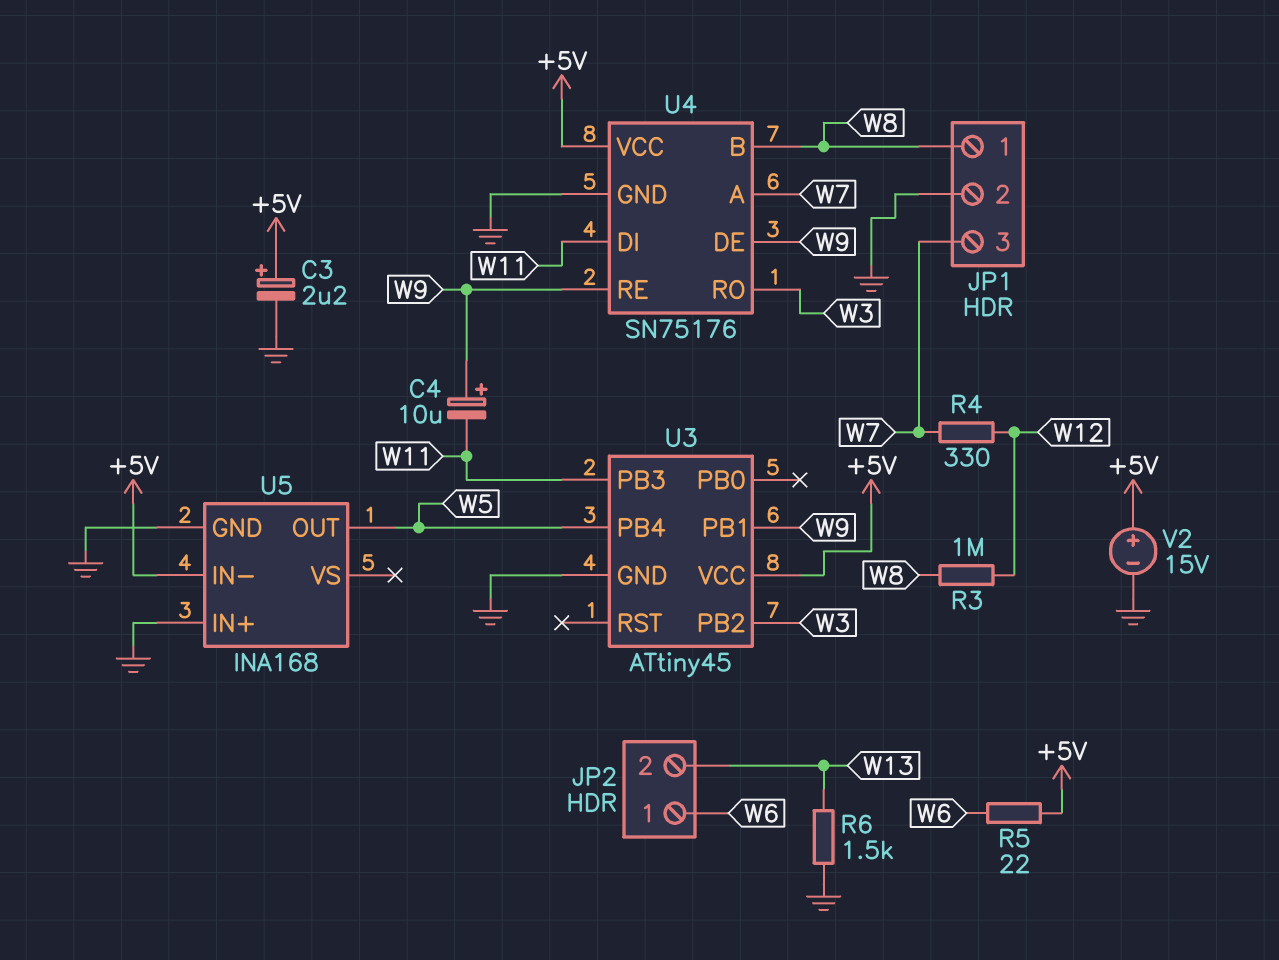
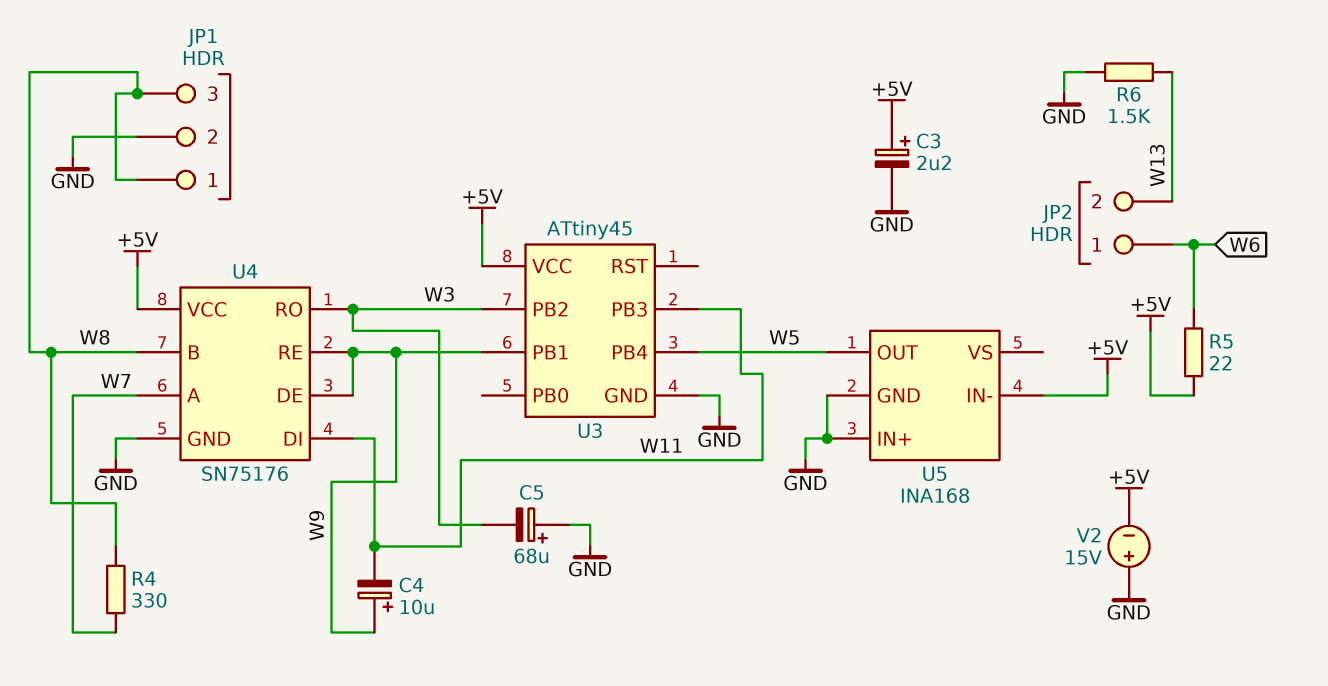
C5: none -> 68uF (plus GND, minus W3)
JP1 pin 3: W7 -> W8
R3: 1M (W8, W12) -> none
R4: 330 (W7, W12) -> 330 (W7, W8)
V2: 15V (plus +5V, minus GND) -> 15V (plus GND, minus +5V)

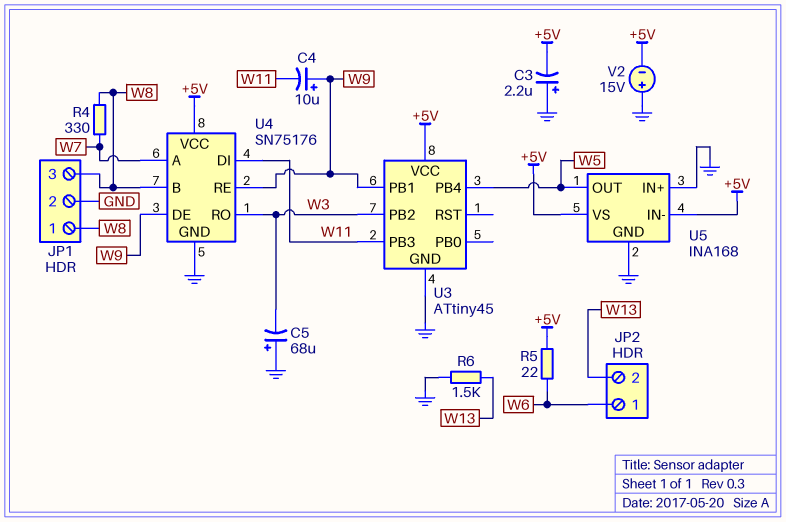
C3: 2.2uF (plus +5V, minus GND) -> 2.2uF (plus GND, minus +5V)
U5 pin VS: none -> +5V

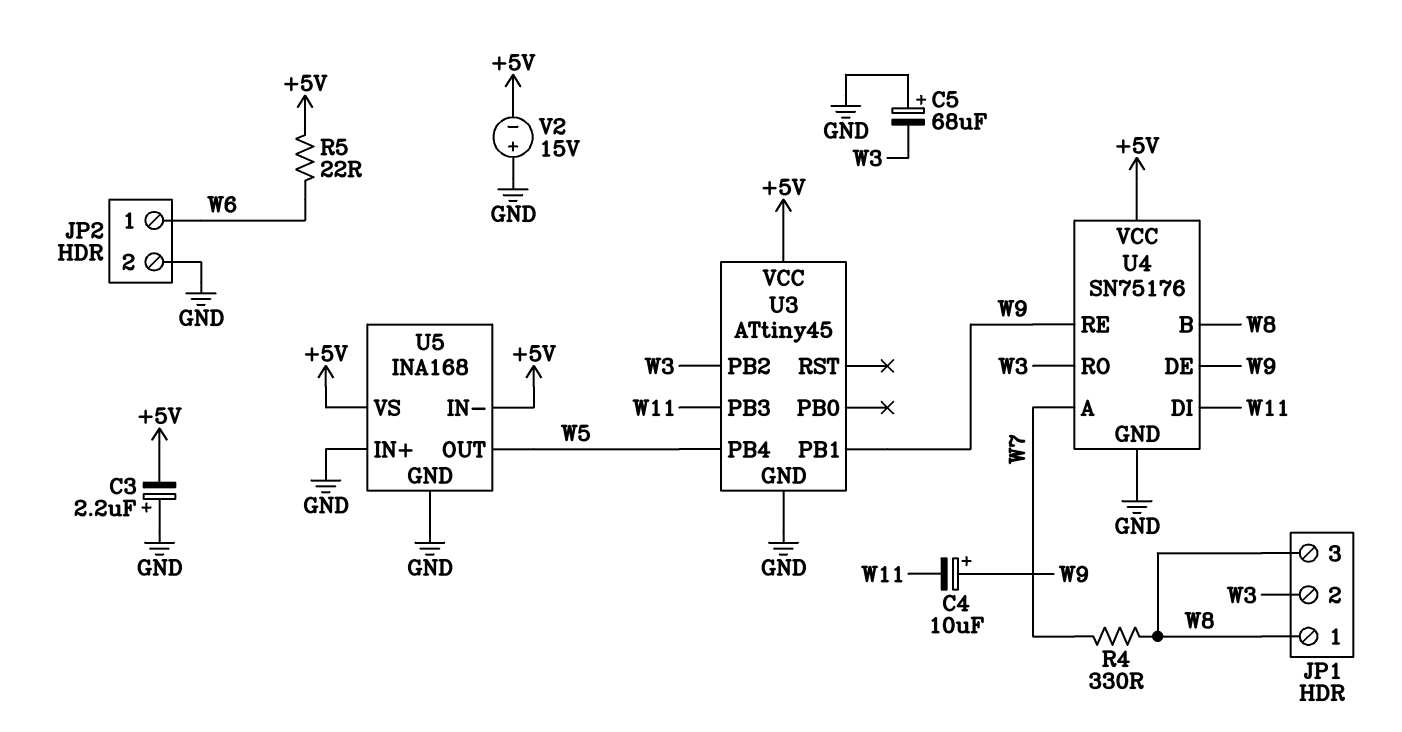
JP1 pin 2: GND -> W3
JP2 pin 2: W13 -> GND
R6: 1.5k (GND, W13) -> none

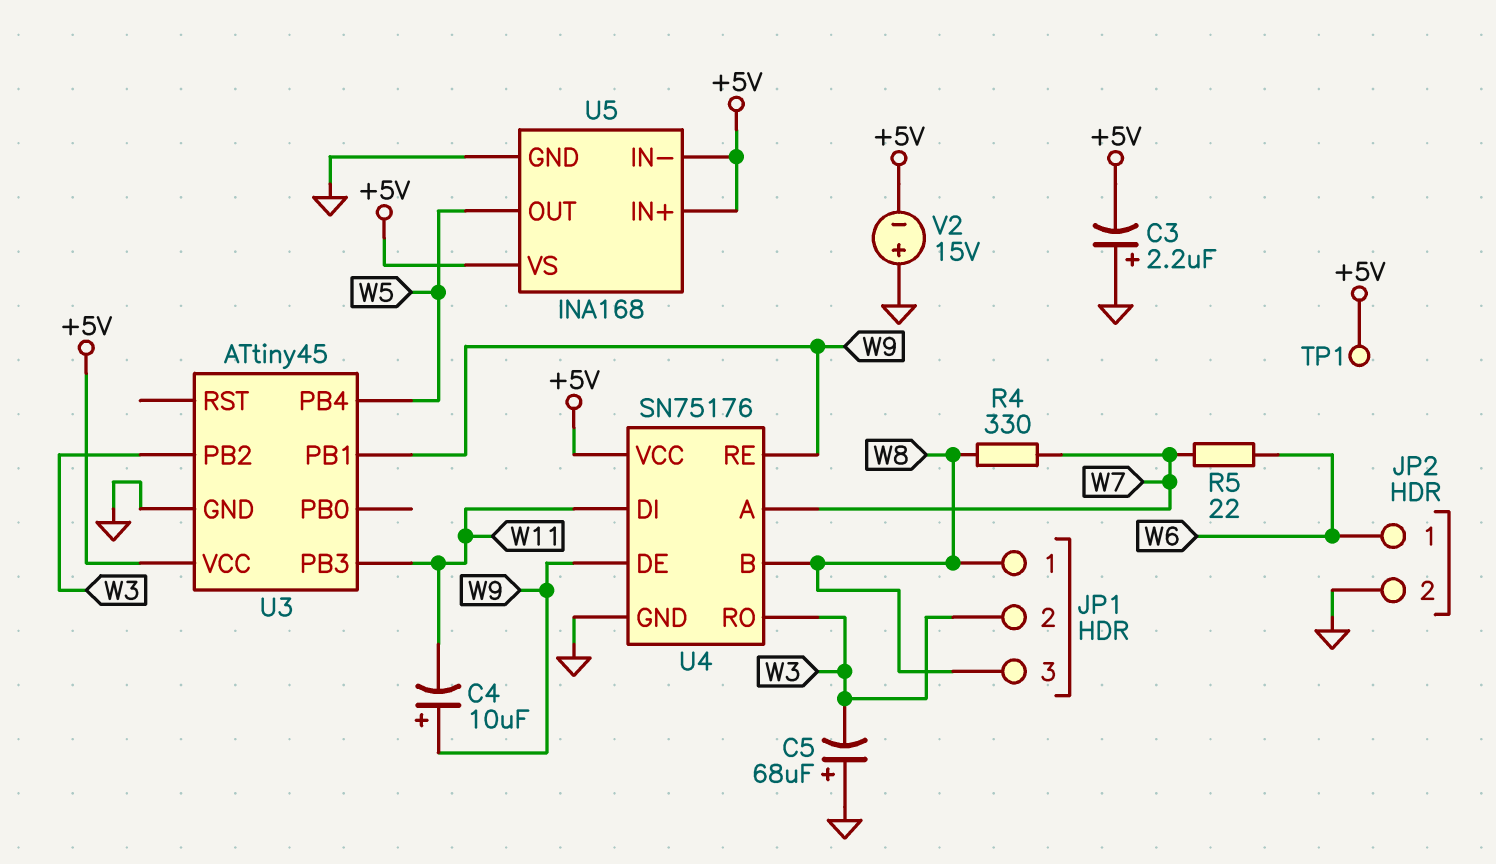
R5: 22 (+5V, W6) -> 22 (W6, W7)
TP1: none -> test point (+5V)
U5 pin IN+: GND -> +5V

